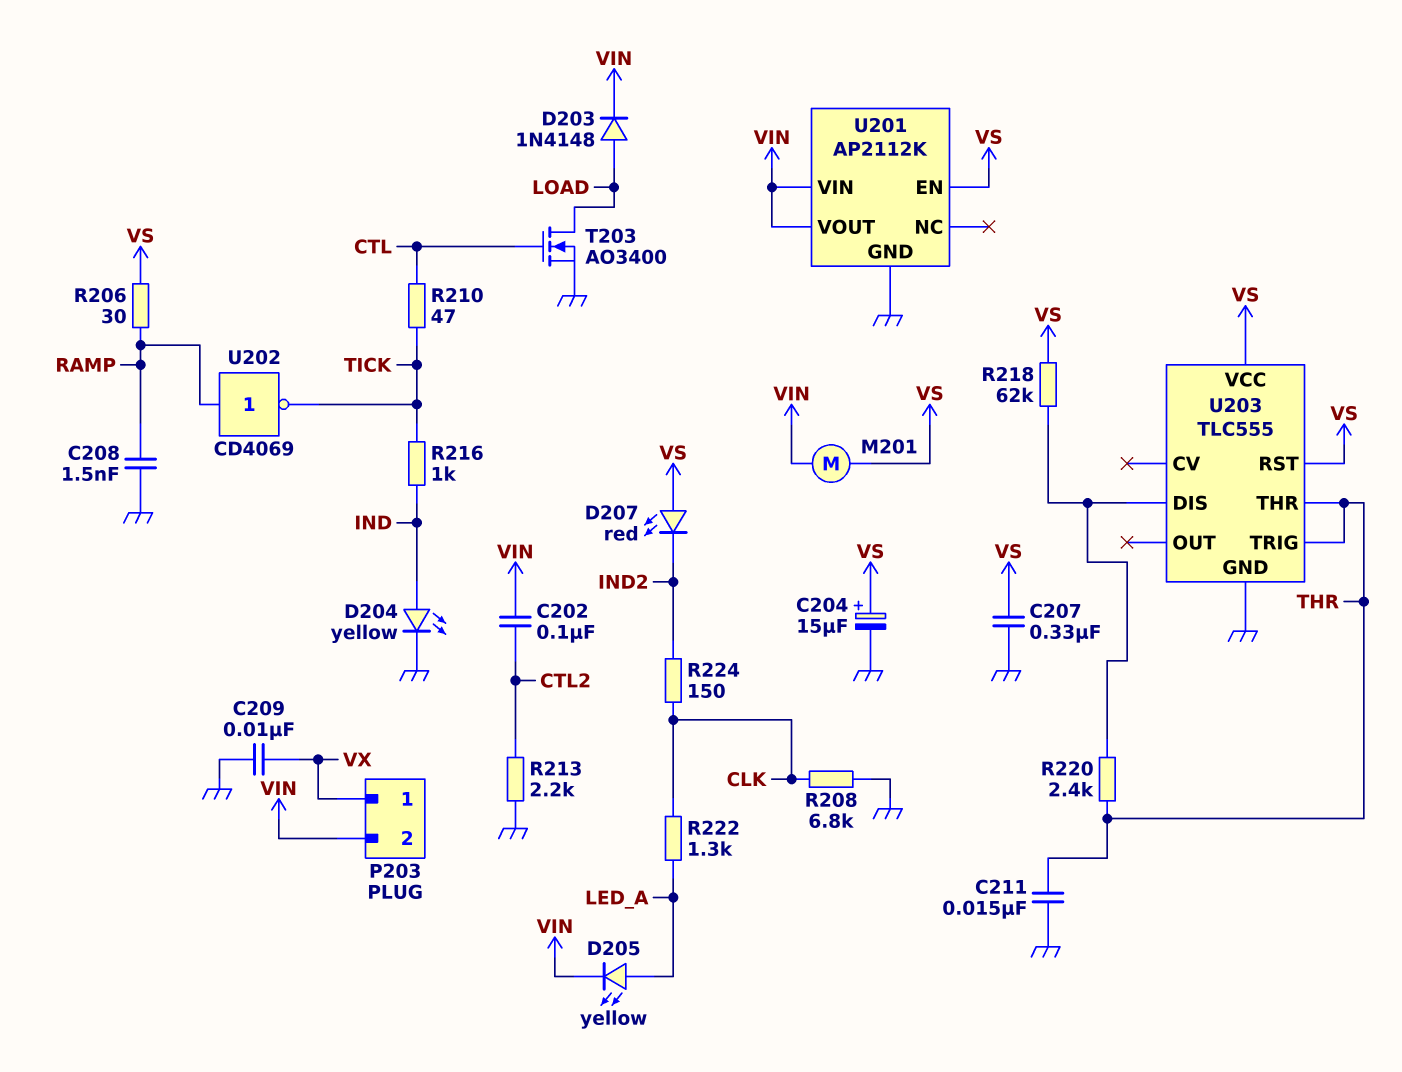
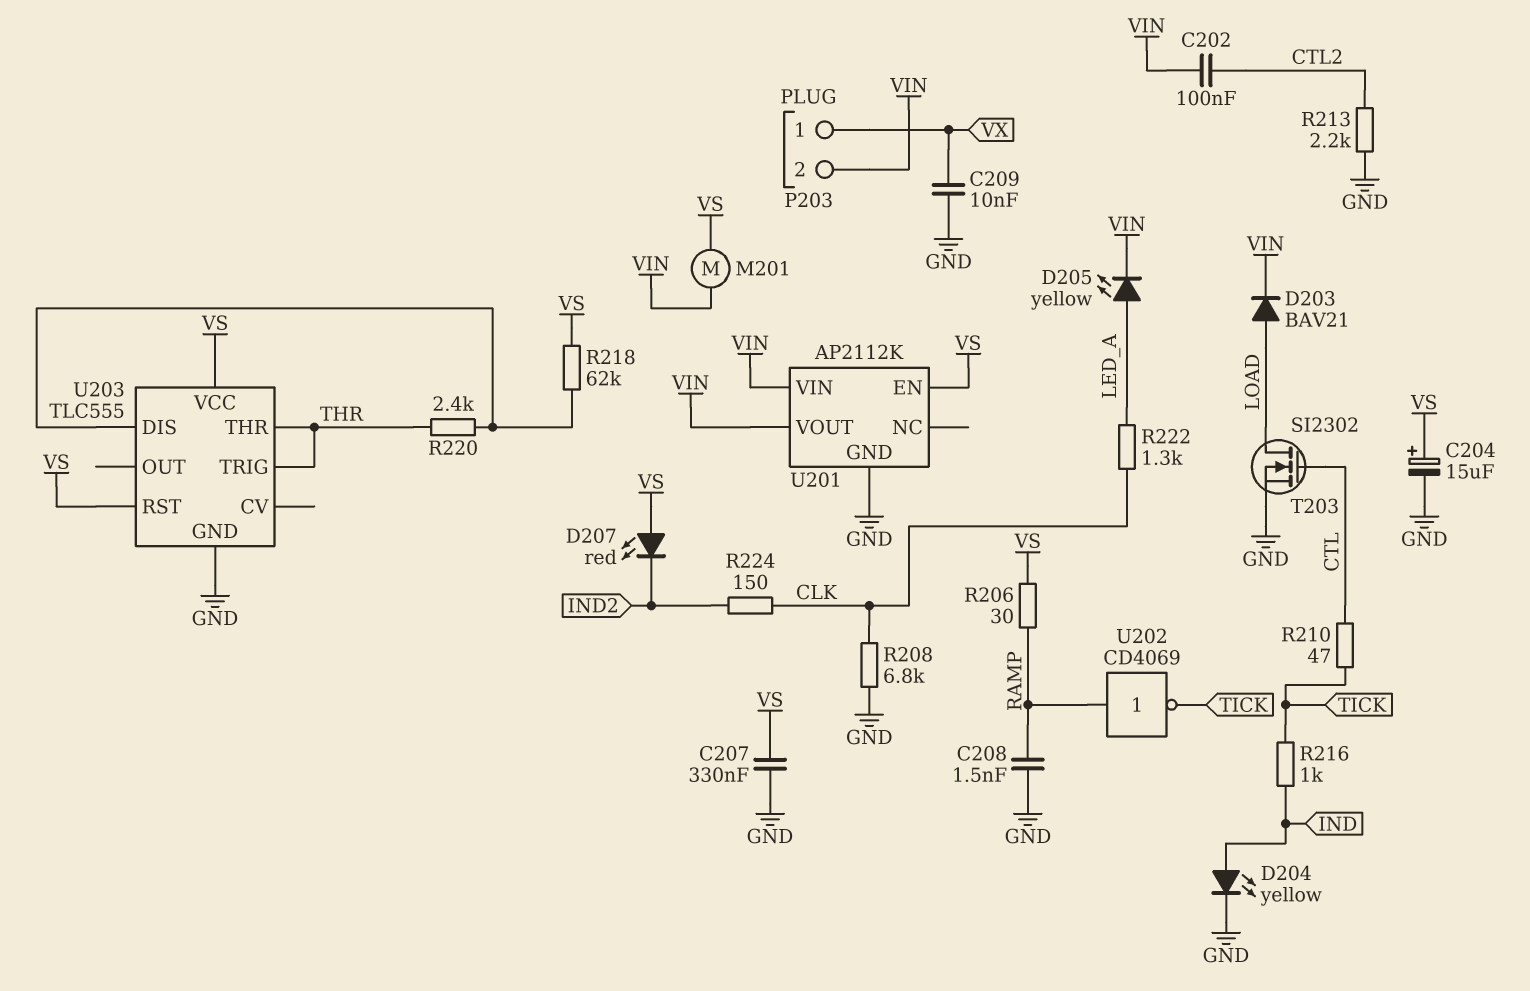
C211: 15nF (GND, THR) -> none
D203: diode 1N4148 (A LOAD, K VIN) -> diode BAV21 (A LOAD, K VIN)
T203: NMOS AO3400 (G CTL, D LOAD, S GND) -> NMOS SI2302 (G CTL, D LOAD, S GND)

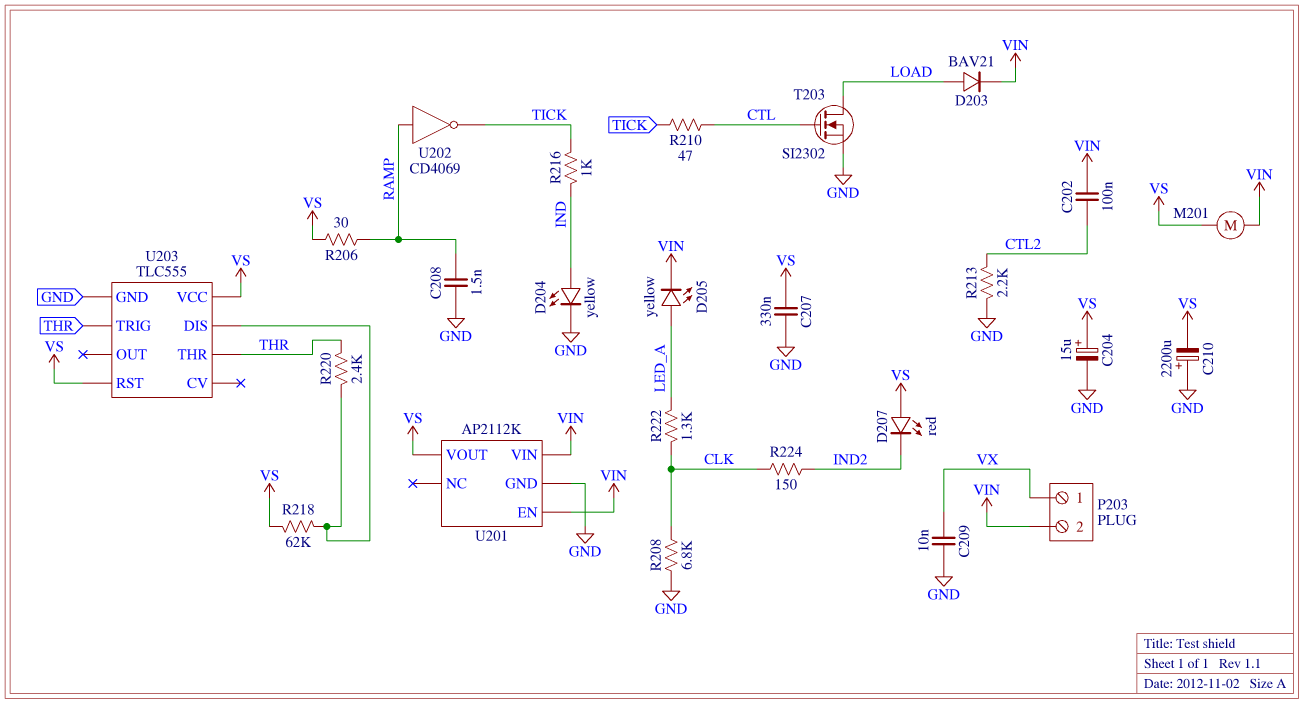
C210: none -> 2200uF (plus GND, minus VS)
U201 pin EN: VS -> VIN
U201 pin VOUT: VIN -> VS

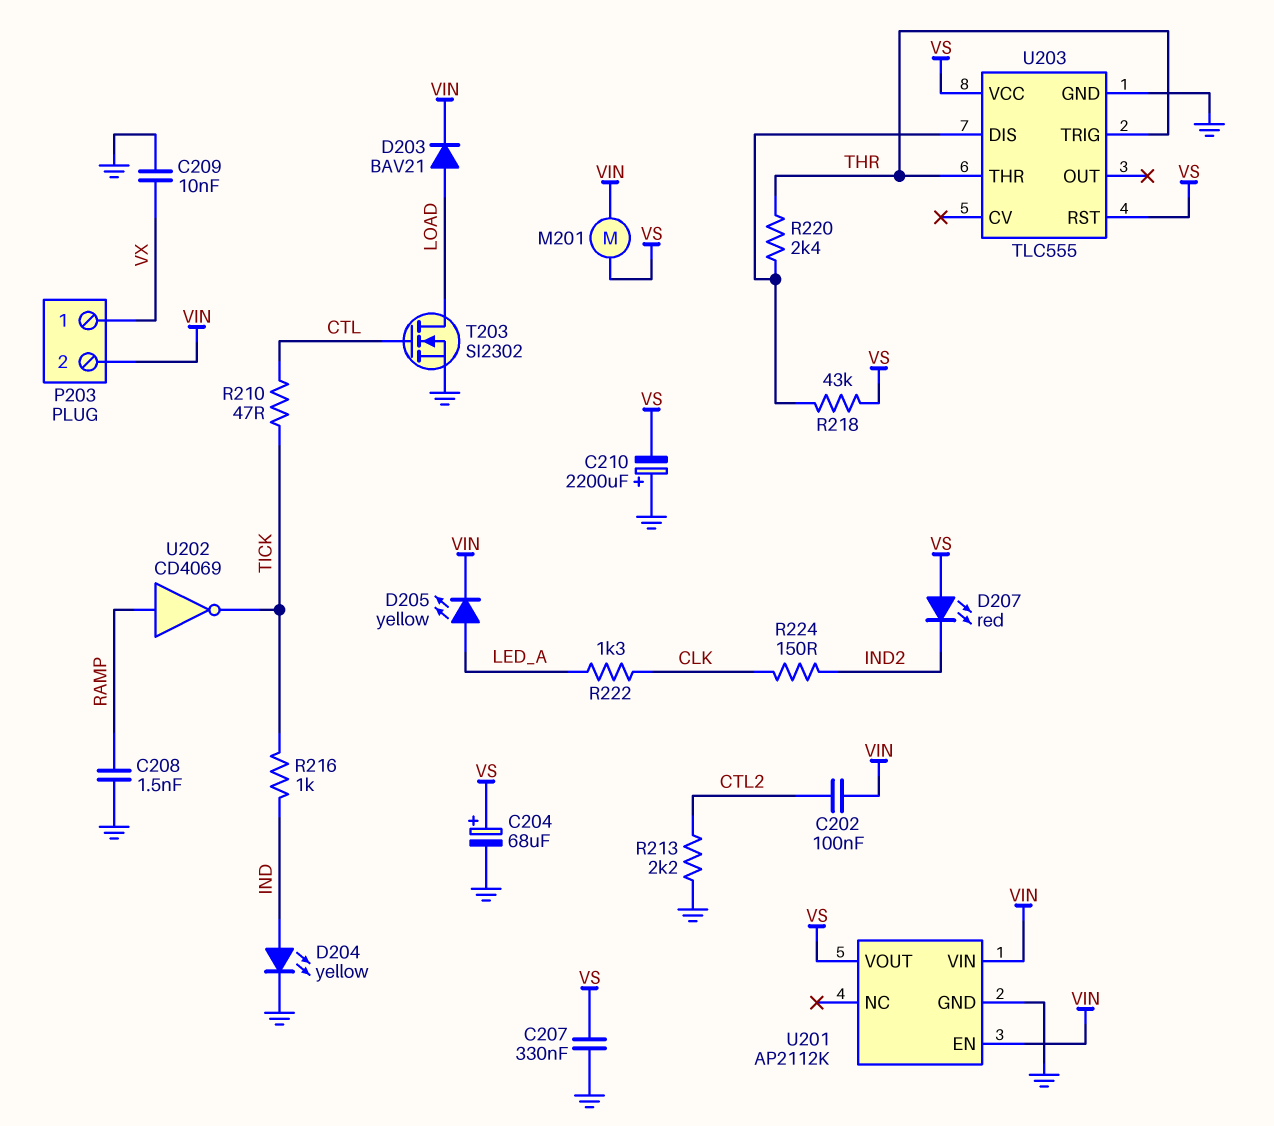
C204: 15uF (plus VS, minus GND) -> 68uF (plus VS, minus GND)
R206: 30 (RAMP, VS) -> none
R208: 6.8k (CLK, GND) -> none
R218: 62k (U203/DIS, VS) -> 43k (U203/DIS, VS)

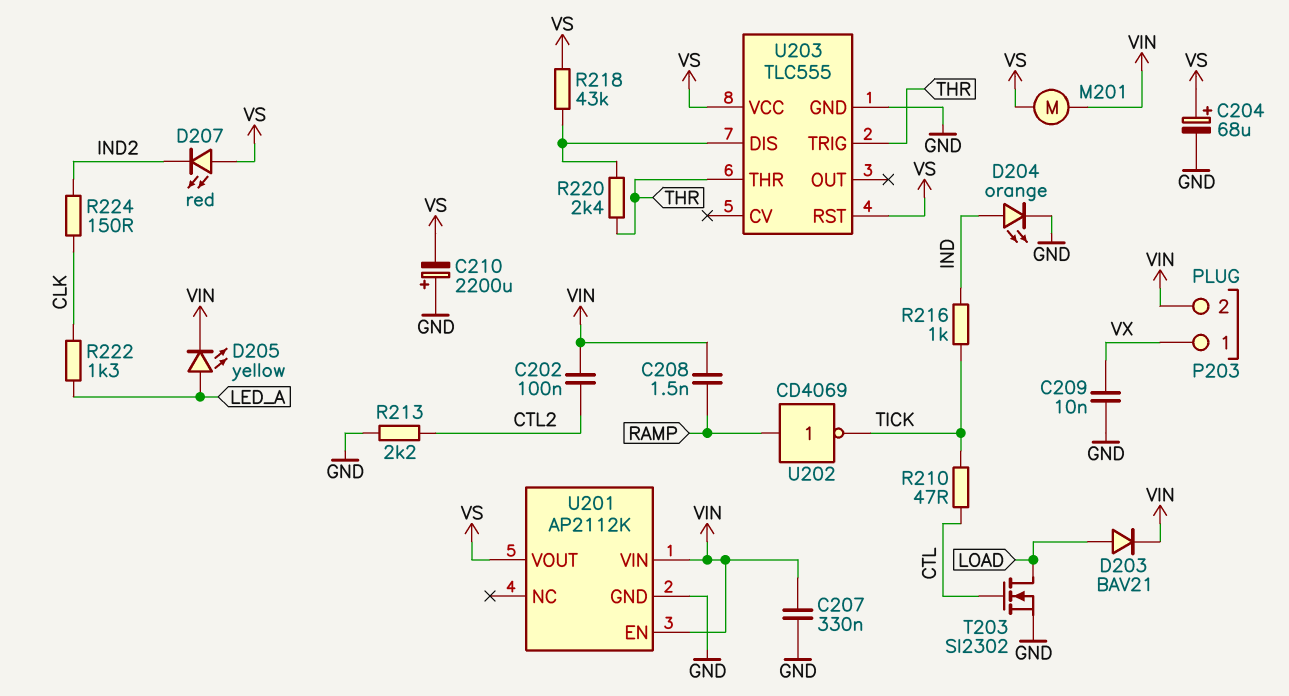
C207: 330nF (GND, VS) -> 330nF (GND, VIN)
C208: 1.5nF (GND, RAMP) -> 1.5nF (RAMP, VIN)
D204: LED yellow (A IND, K GND) -> LED orange (A IND, K GND)

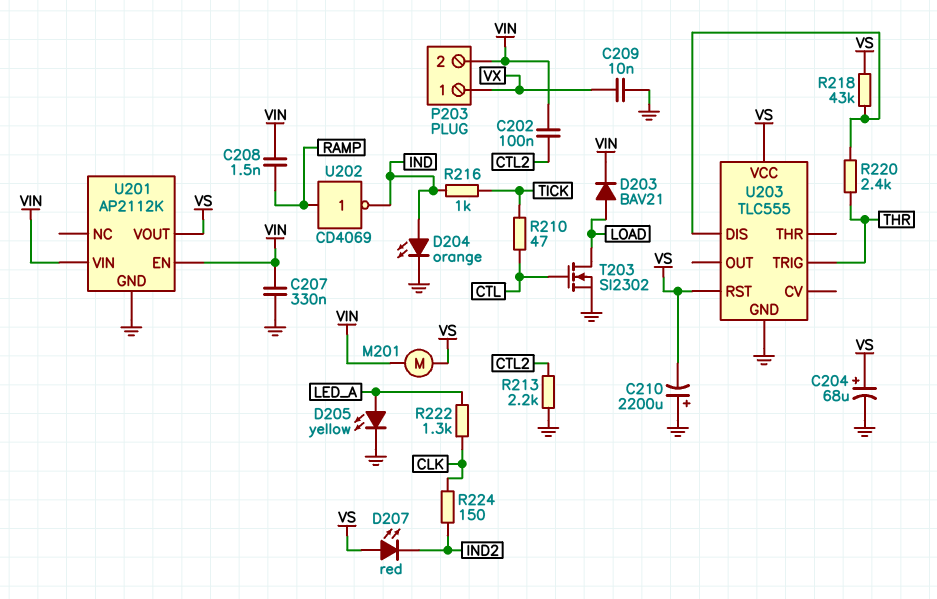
D205: LED yellow (A LED_A, K VIN) -> LED yellow (A LED_A, K GND)
U202: NOT CD4069 (in RAMP, out TICK) -> NOT CD4069 (in RAMP, out IND)
U203 pin THR: THR -> none

